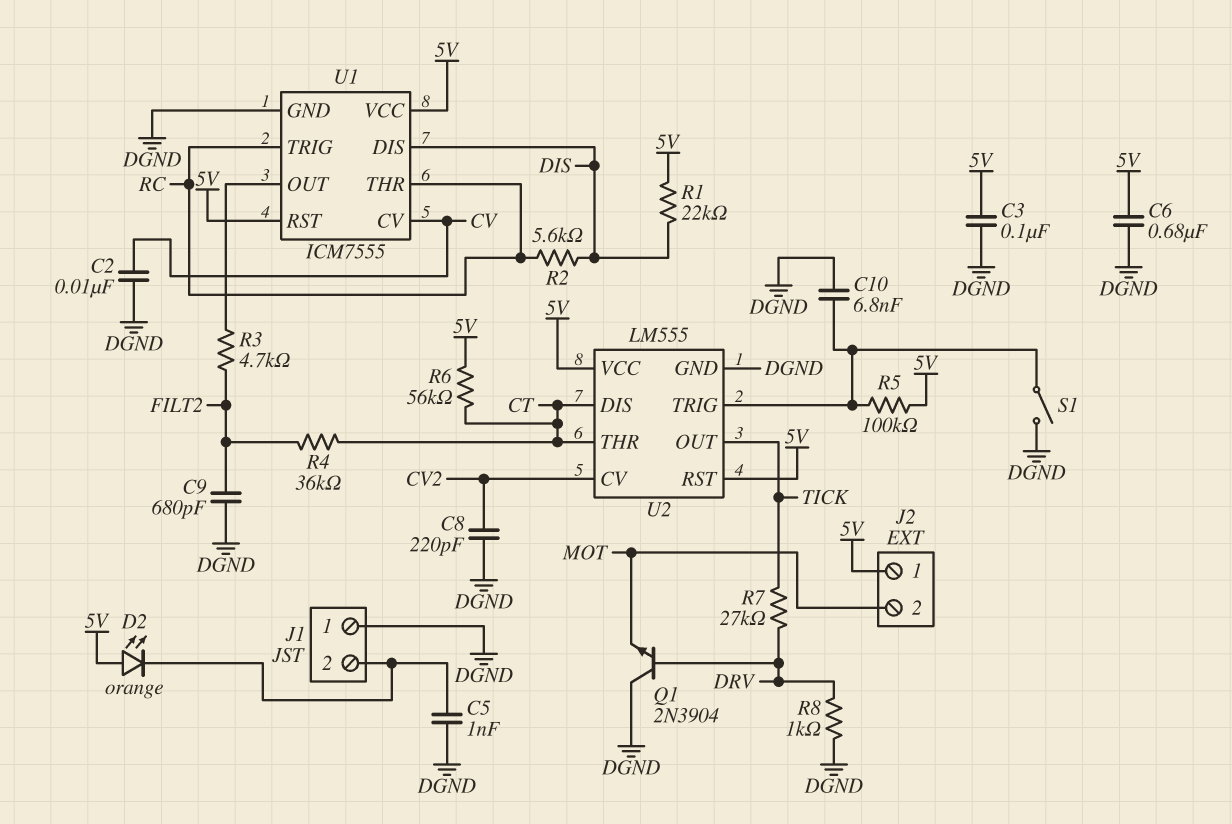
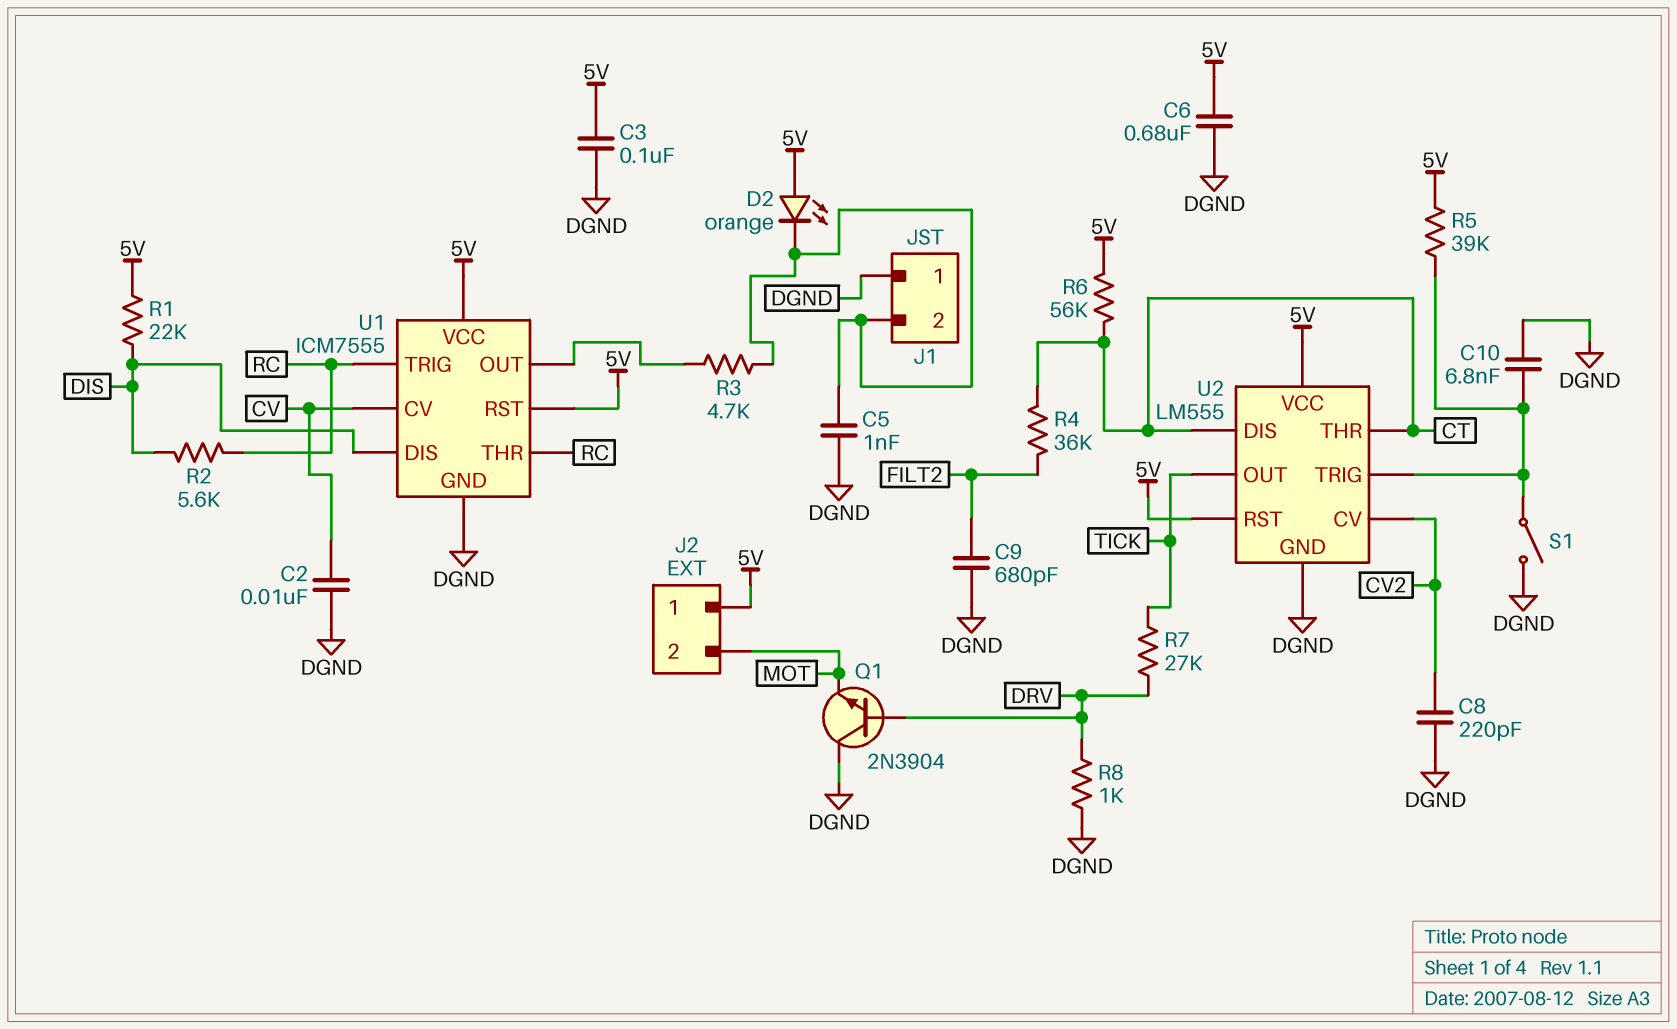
R3: 4.7k (FILT2, U1/OUT) -> 4.7k (J1/2, U1/OUT)
R5: 100k (5V, U2/TRIG) -> 39k (5V, U2/TRIG)

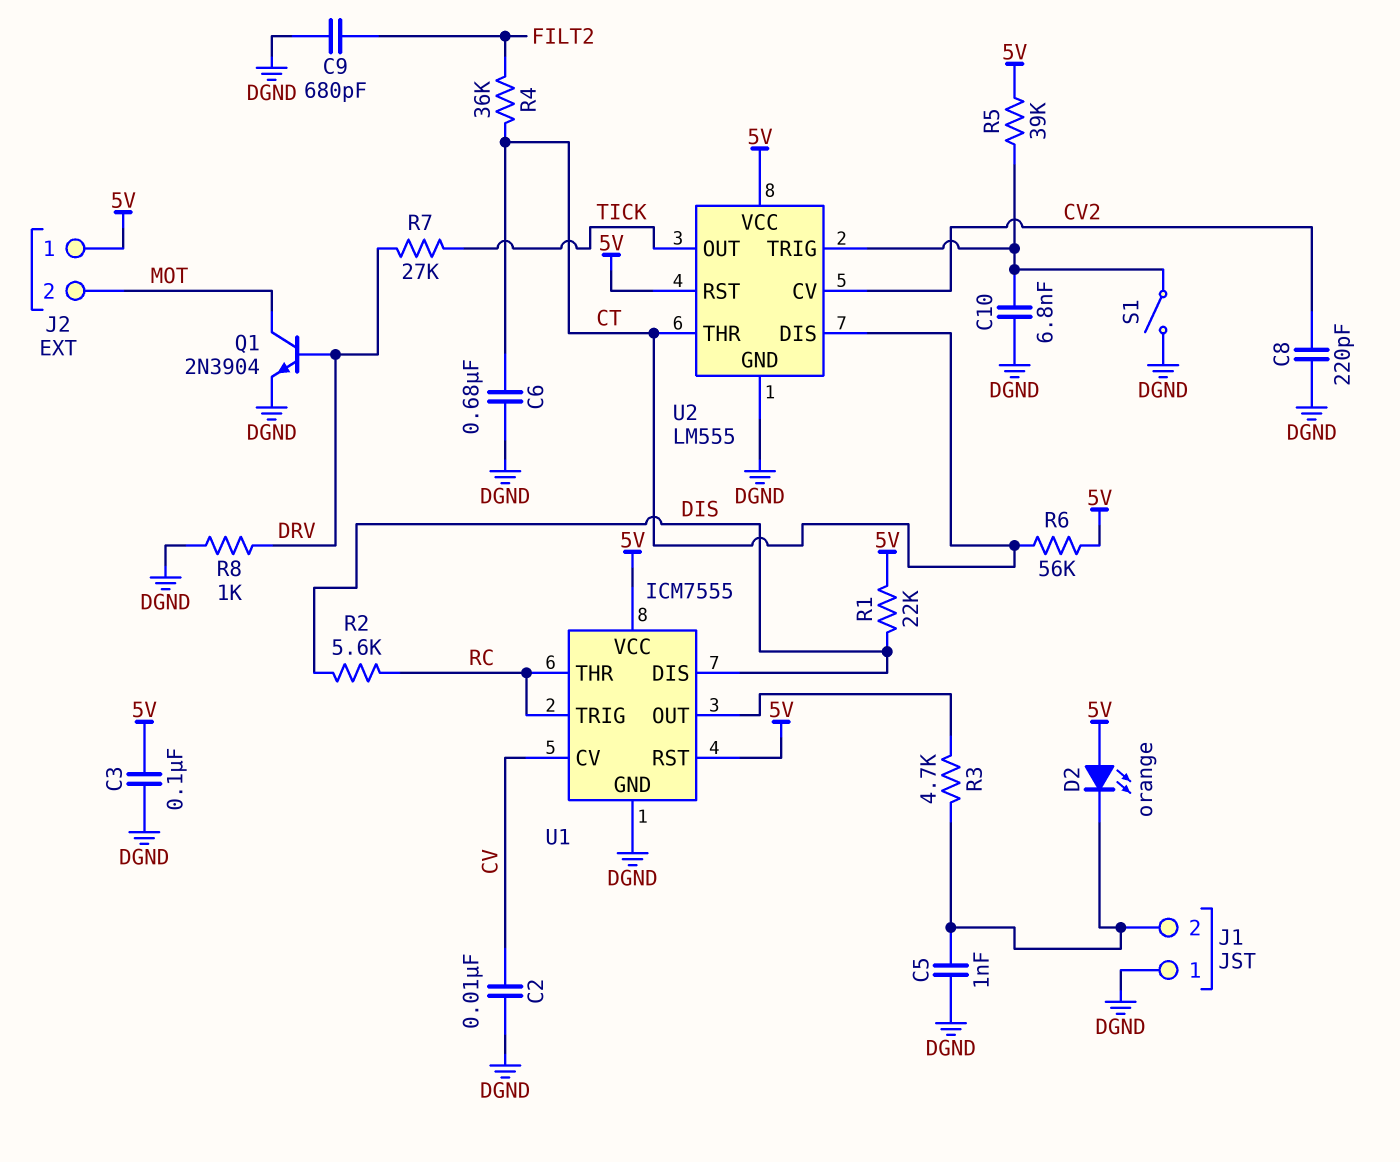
C6: 680nF (5V, DGND) -> 680nF (CT, DGND)
Q1: NPN 2N3904 (B DRV, C DGND, E MOT) -> NPN 2N3904 (B DRV, C MOT, E DGND)

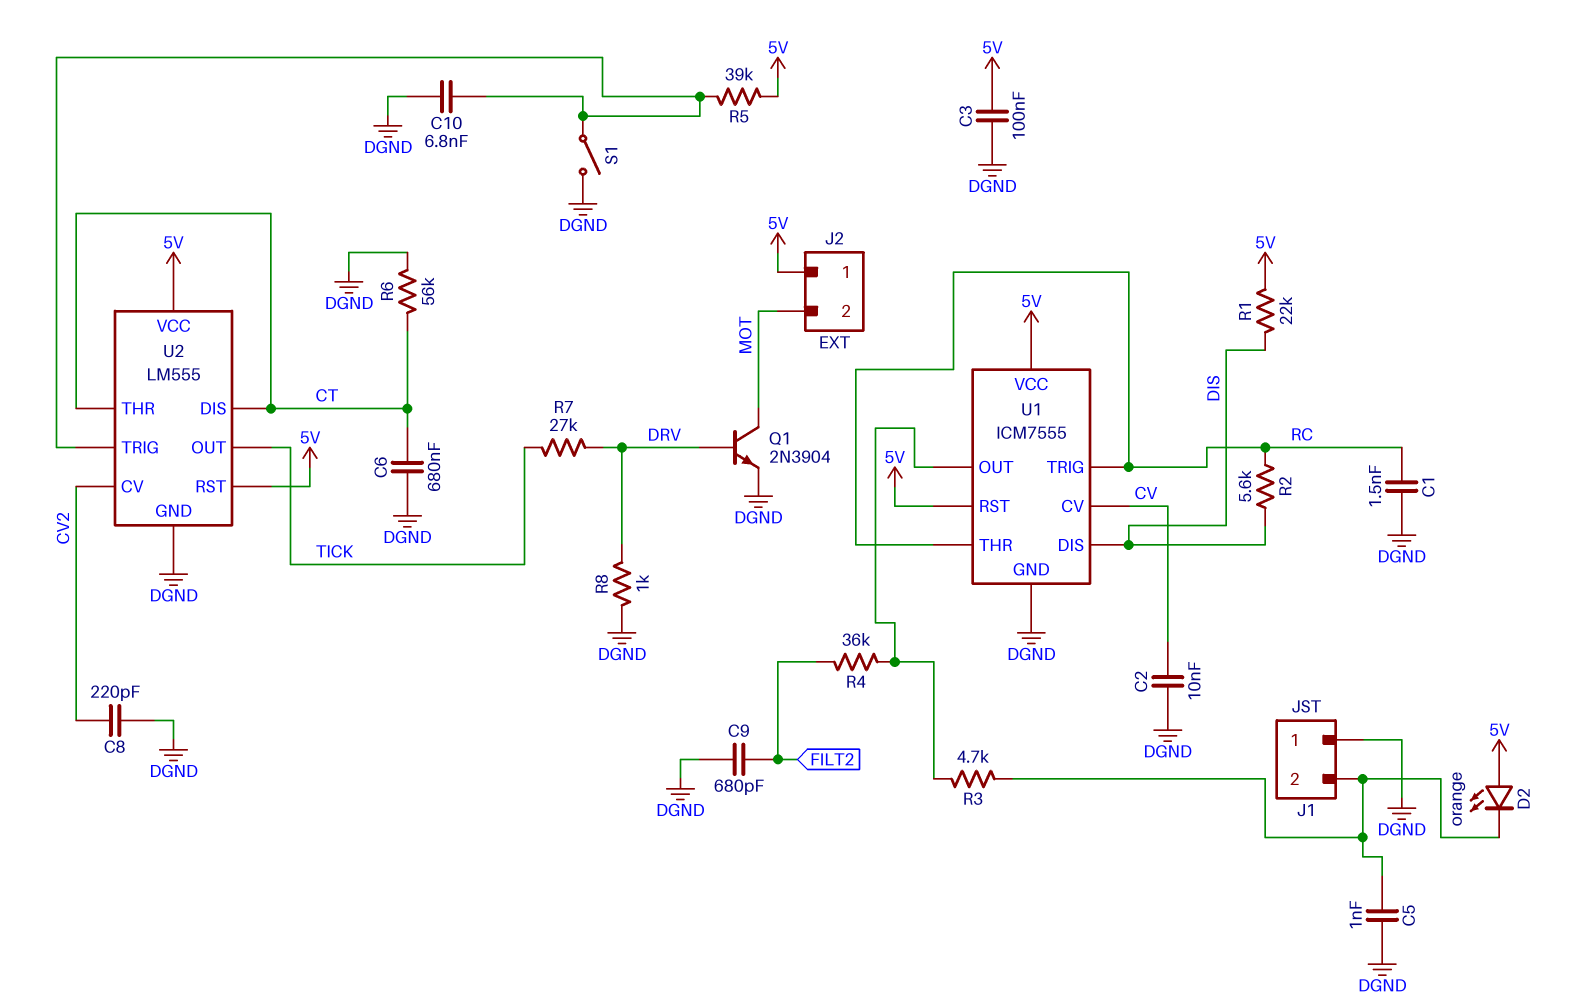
C1: none -> 1.5nF (DGND, RC)
R4: 36k (CT, FILT2) -> 36k (FILT2, U1/OUT)
R6: 56k (5V, CT) -> 56k (CT, DGND)

